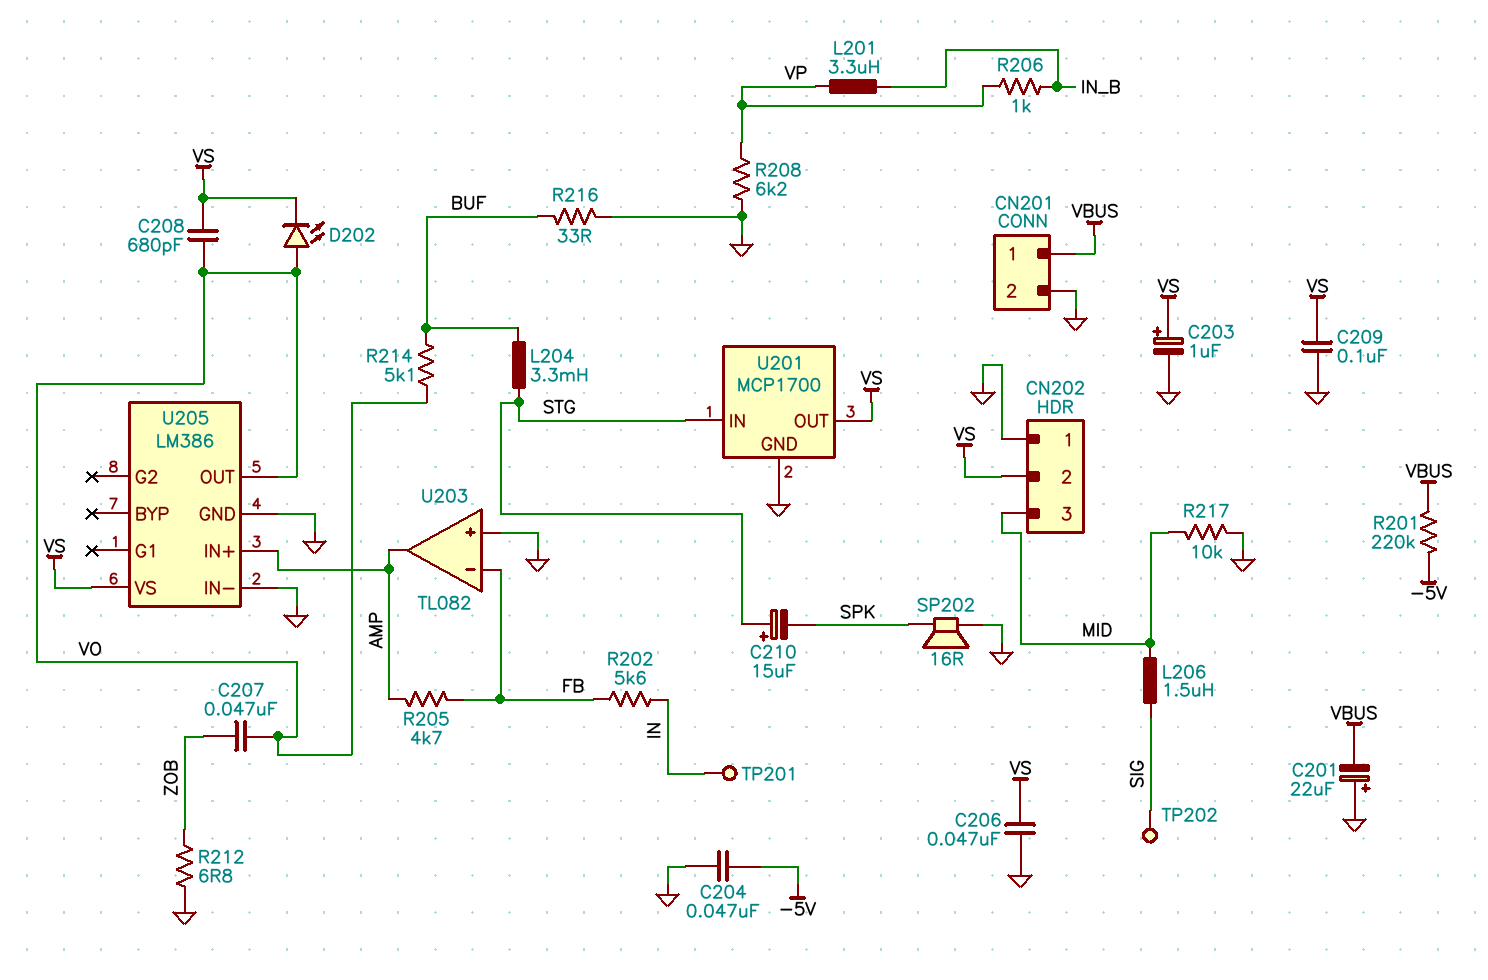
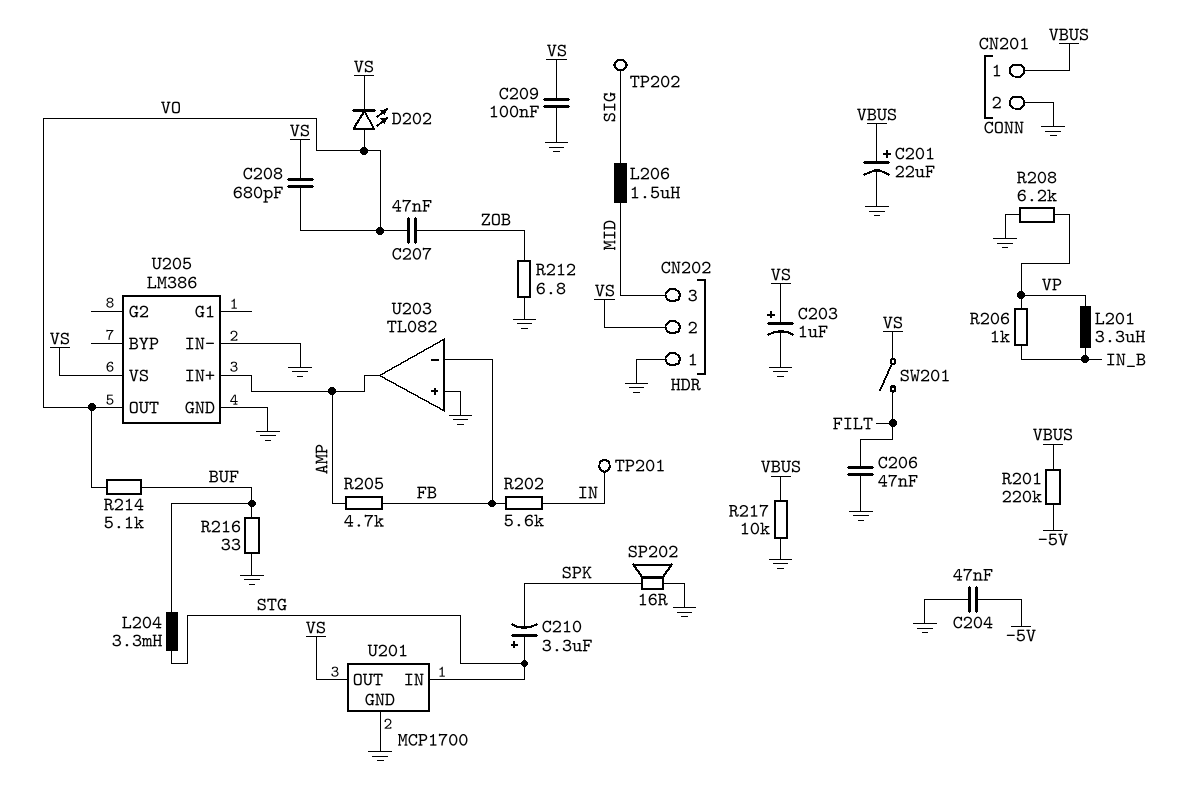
C201: 22uF (plus GND, minus VBUS) -> 22uF (plus VBUS, minus GND)
C206: 47nF (GND, VS) -> 47nF (FILT, GND)
C210: 15uF (plus STG, minus SPK) -> 3.3uF (plus STG, minus SPK)
R217: 10k (GND, MID) -> 10k (GND, VBUS)
SW201: none -> switch (FILT, VS)

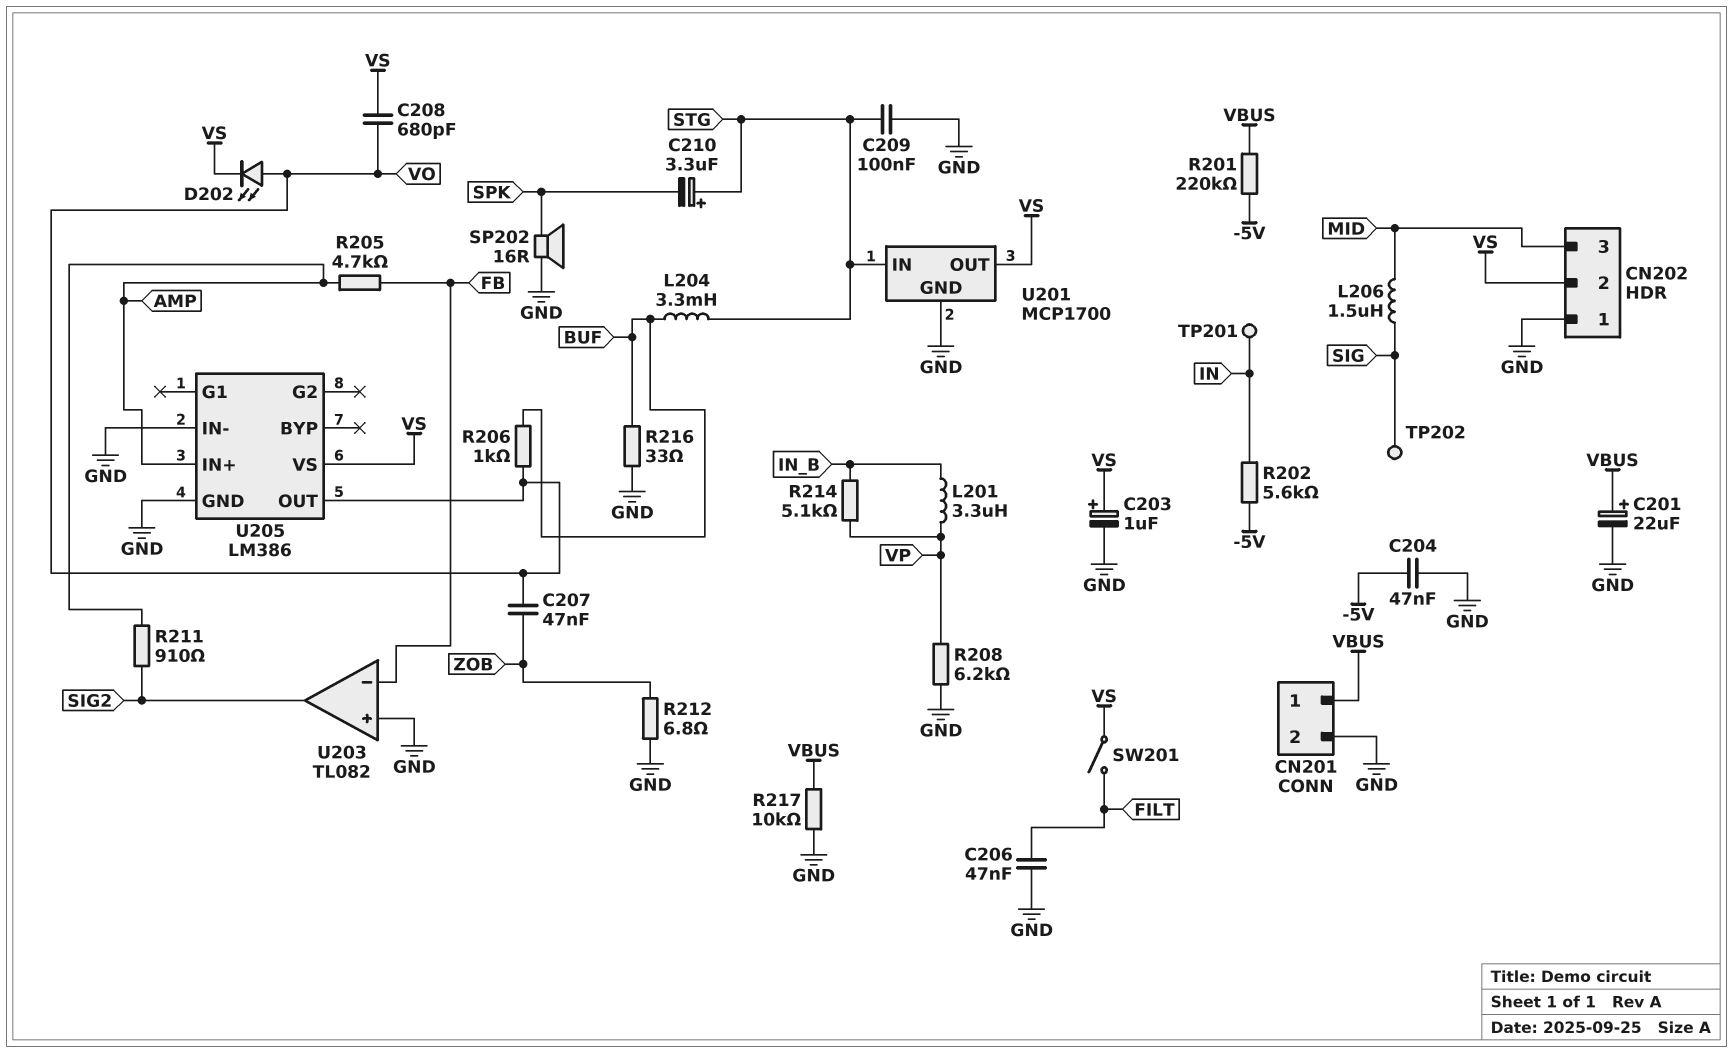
C209: 100nF (GND, VS) -> 100nF (GND, STG)
R202: 5.6k (FB, IN) -> 5.6k (-5V, IN)
R206: 1k (IN_B, VP) -> 1k (BUF, VO)
R211: none -> 910 (AMP, SIG2)
R214: 5.1k (BUF, VO) -> 5.1k (IN_B, VP)
U203 pin out: AMP -> SIG2

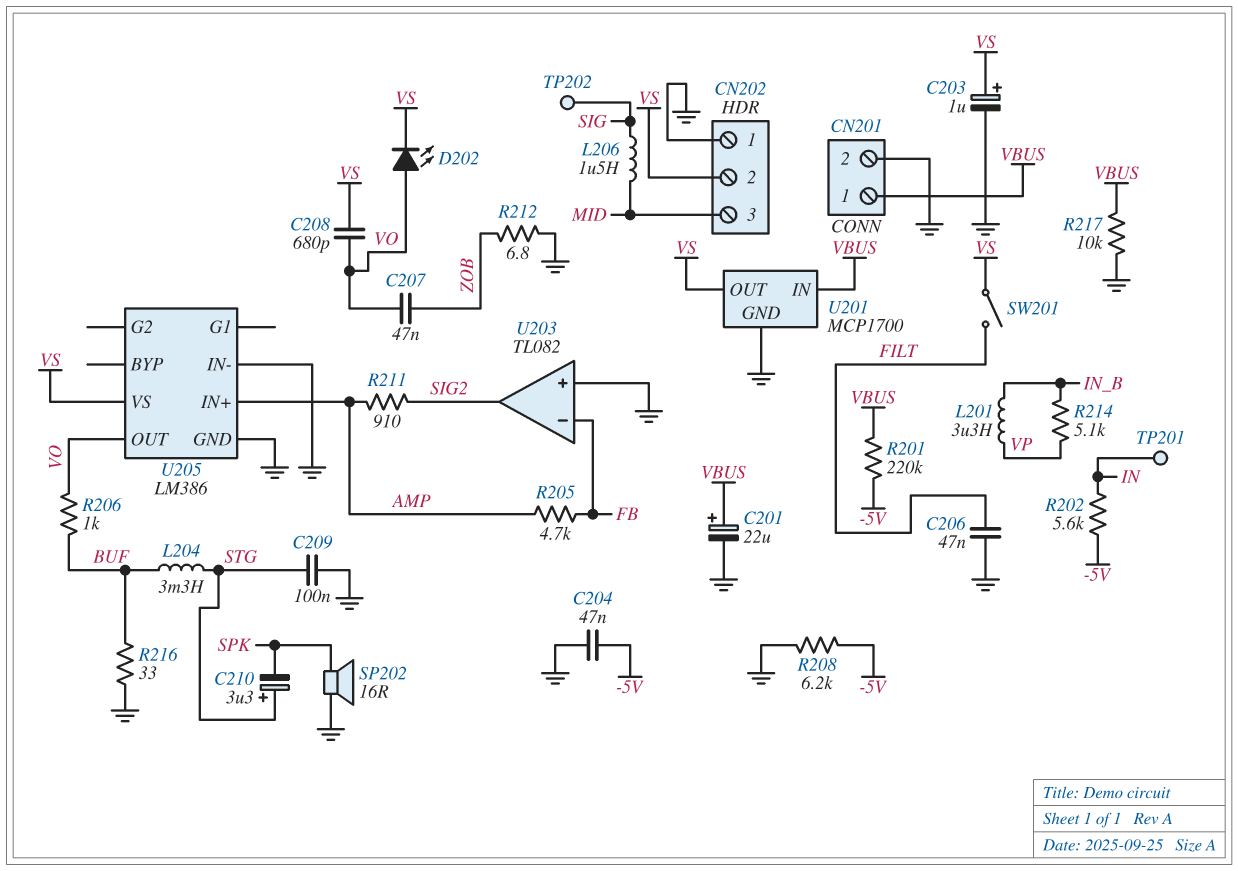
R208: 6.2k (GND, VP) -> 6.2k (-5V, GND)
U201 pin IN: STG -> VBUS

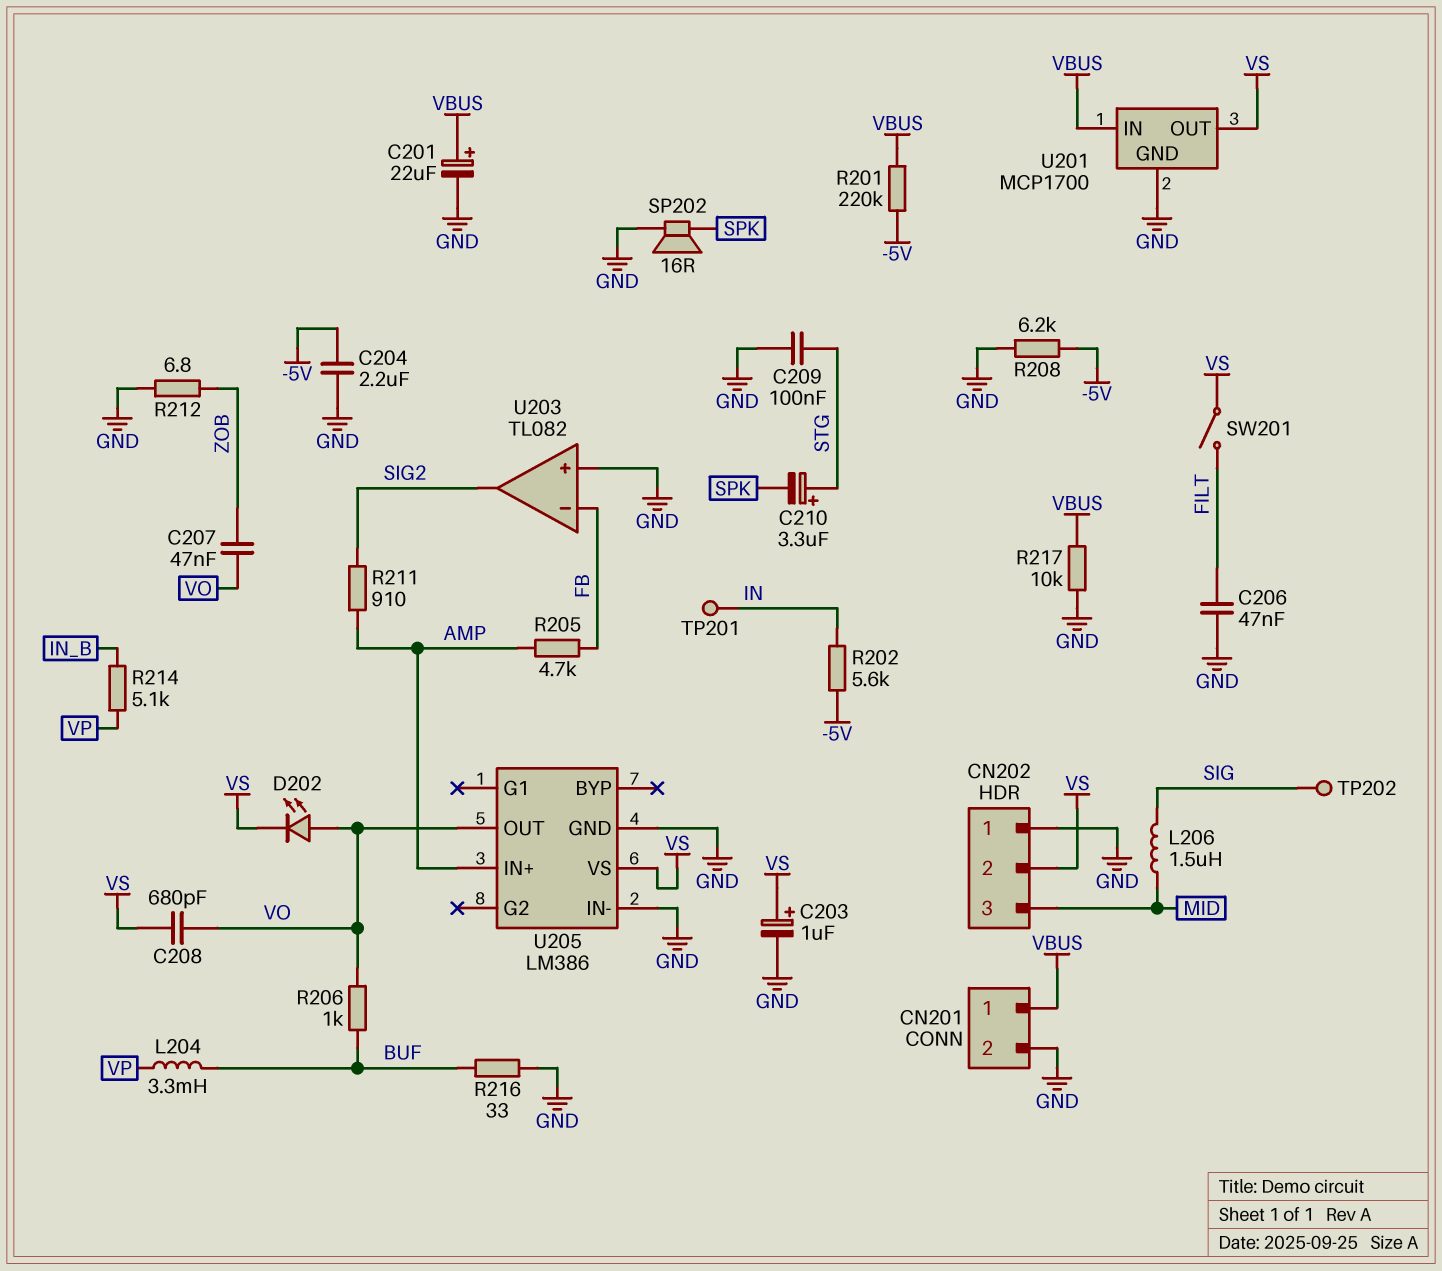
C204: 47nF (-5V, GND) -> 2.2uF (-5V, GND)
L201: 3.3uH (IN_B, VP) -> none
L204: 3.3mH (BUF, STG) -> 3.3mH (BUF, VP)

